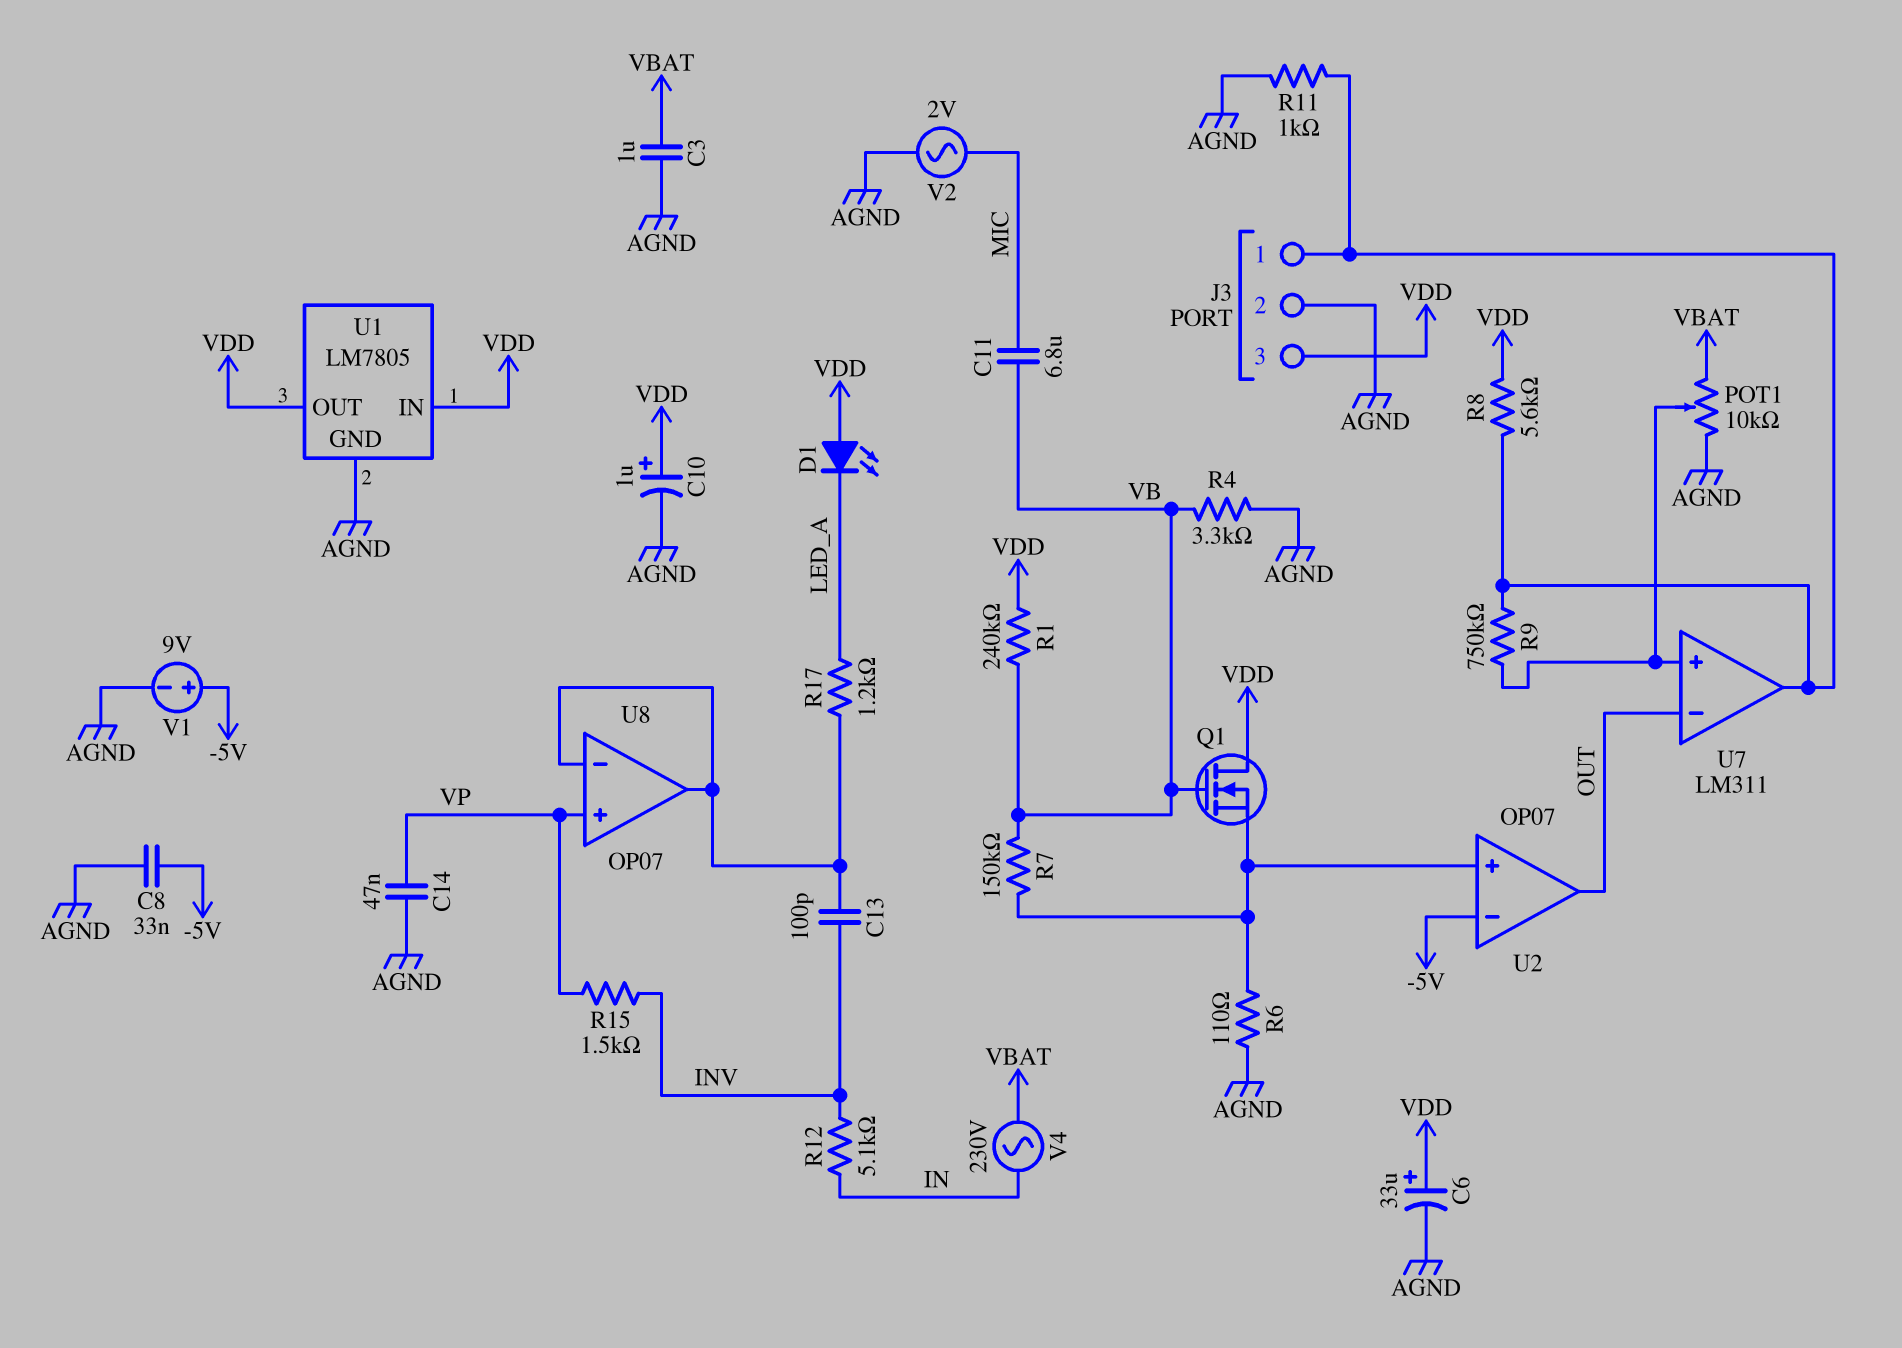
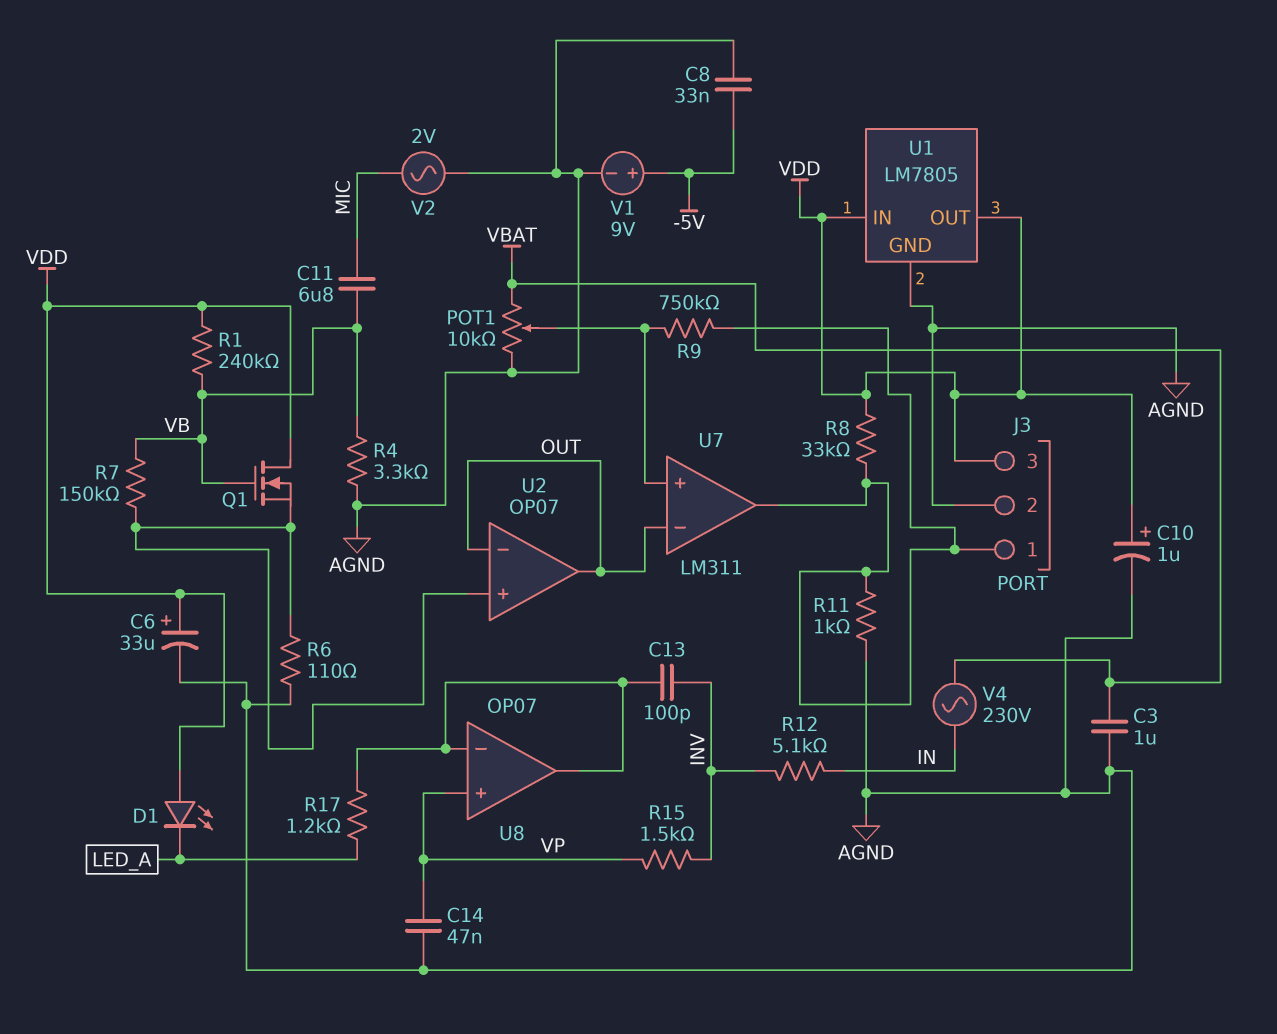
R8: 5.6k (J3/1, VDD) -> 33k (J3/1, VDD)
U2 pin in-: -5V -> OUT

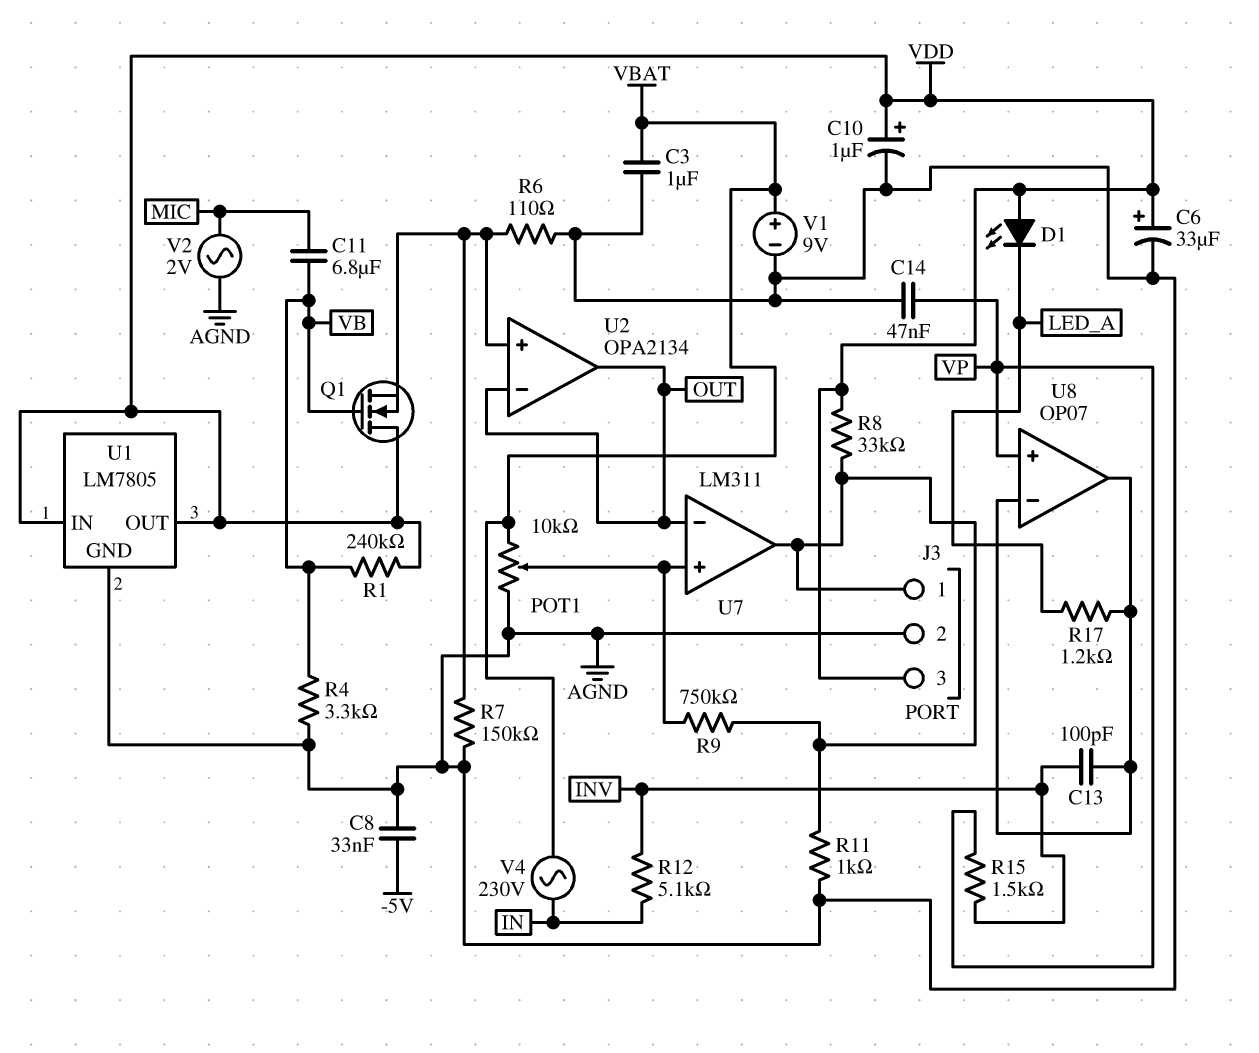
R7: 150k (U2/in+, VB) -> 150k (AGND, U2/in+)
U2: OP07 -> OPA2134
V1: 9V (plus -5V, minus AGND) -> 9V (plus VBAT, minus AGND)

